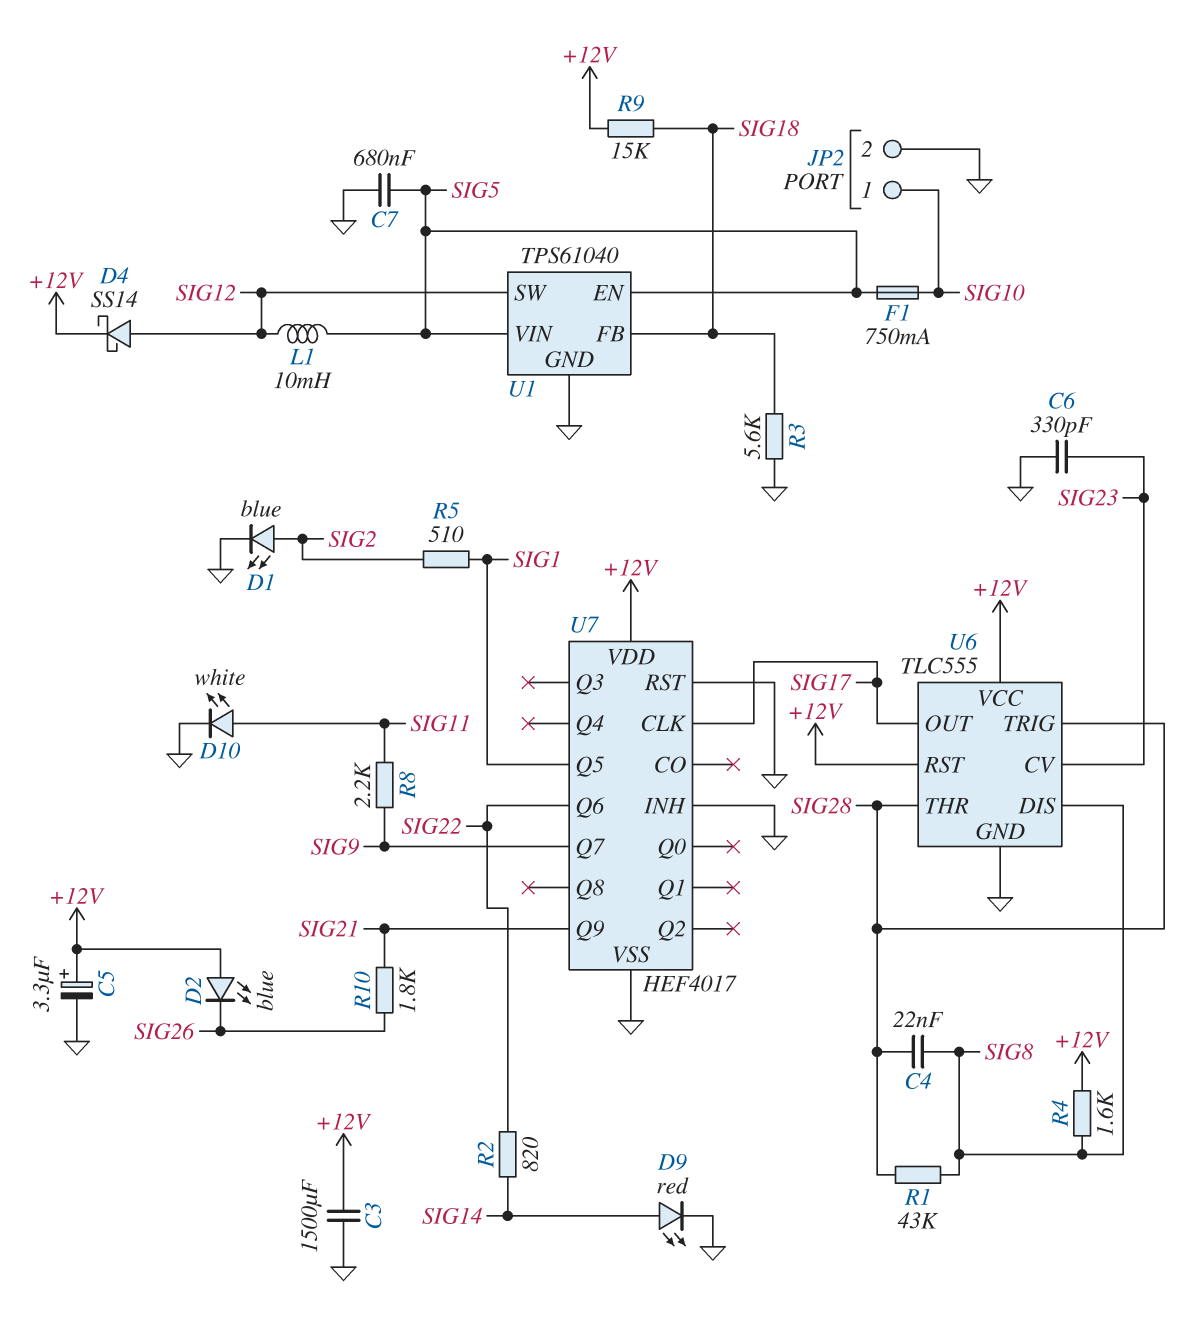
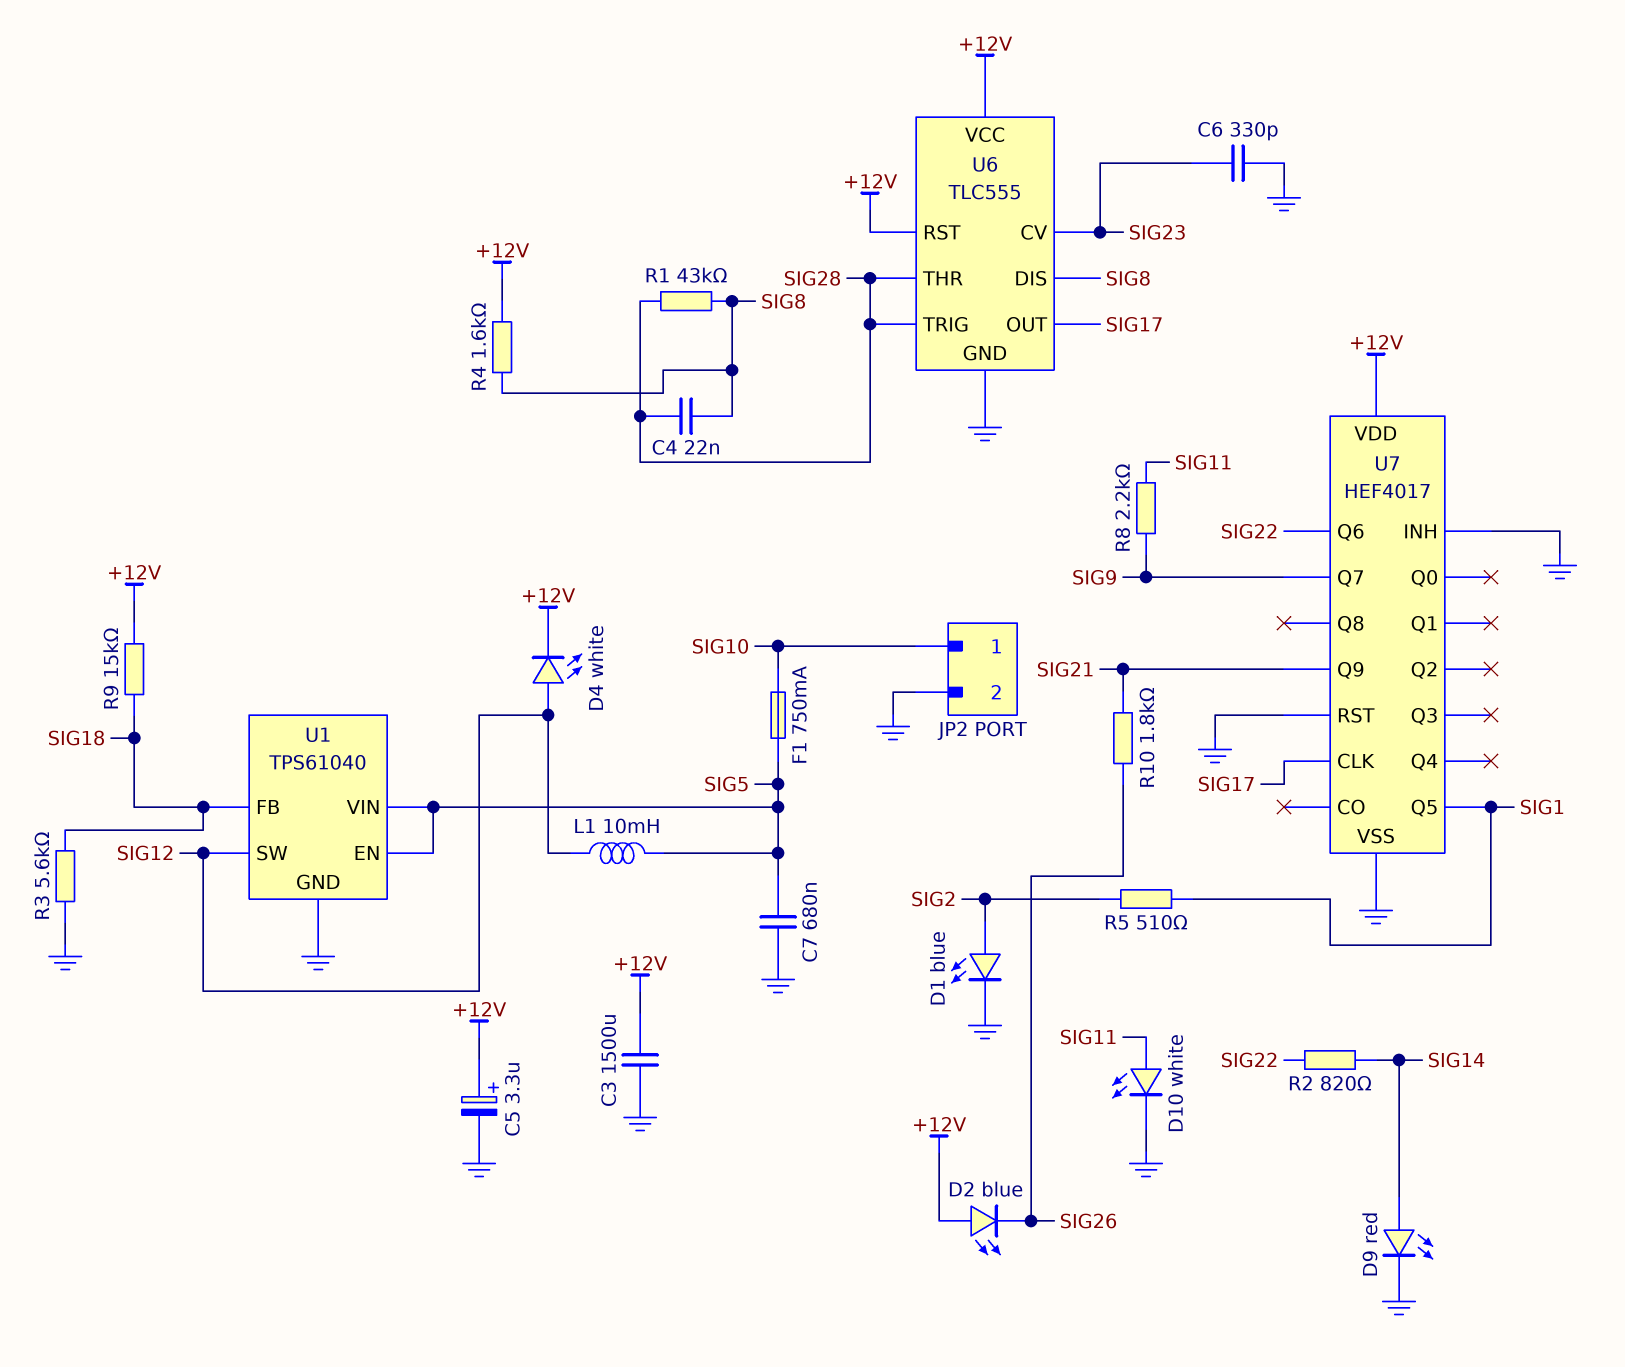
D4: schottky SS14 (A SIG12, K +12V) -> LED white (A SIG12, K +12V)

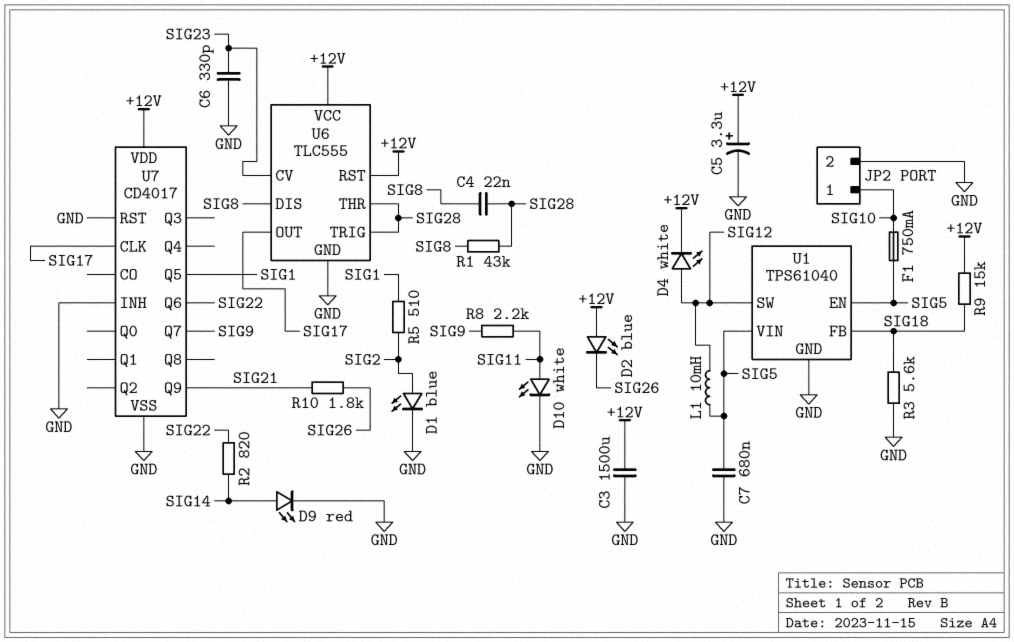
R4: 1.6k (+12V, SIG8) -> none
U7: HEF4017 -> CD4017

